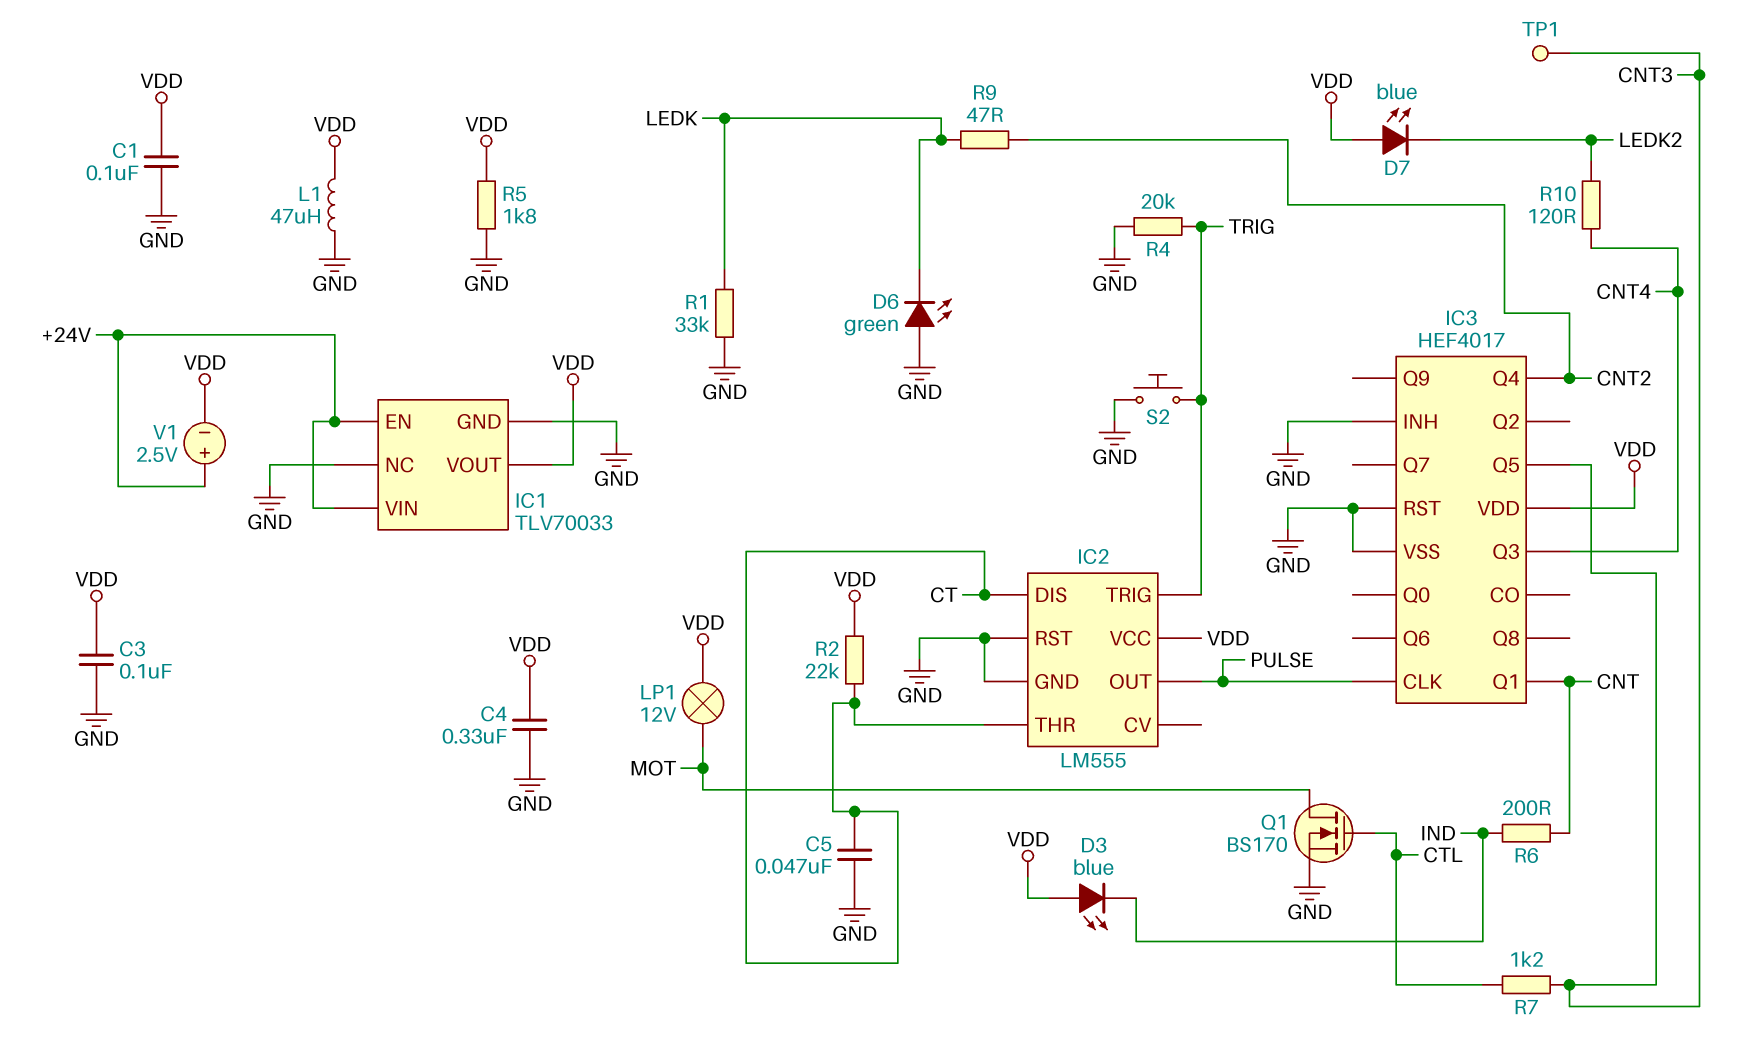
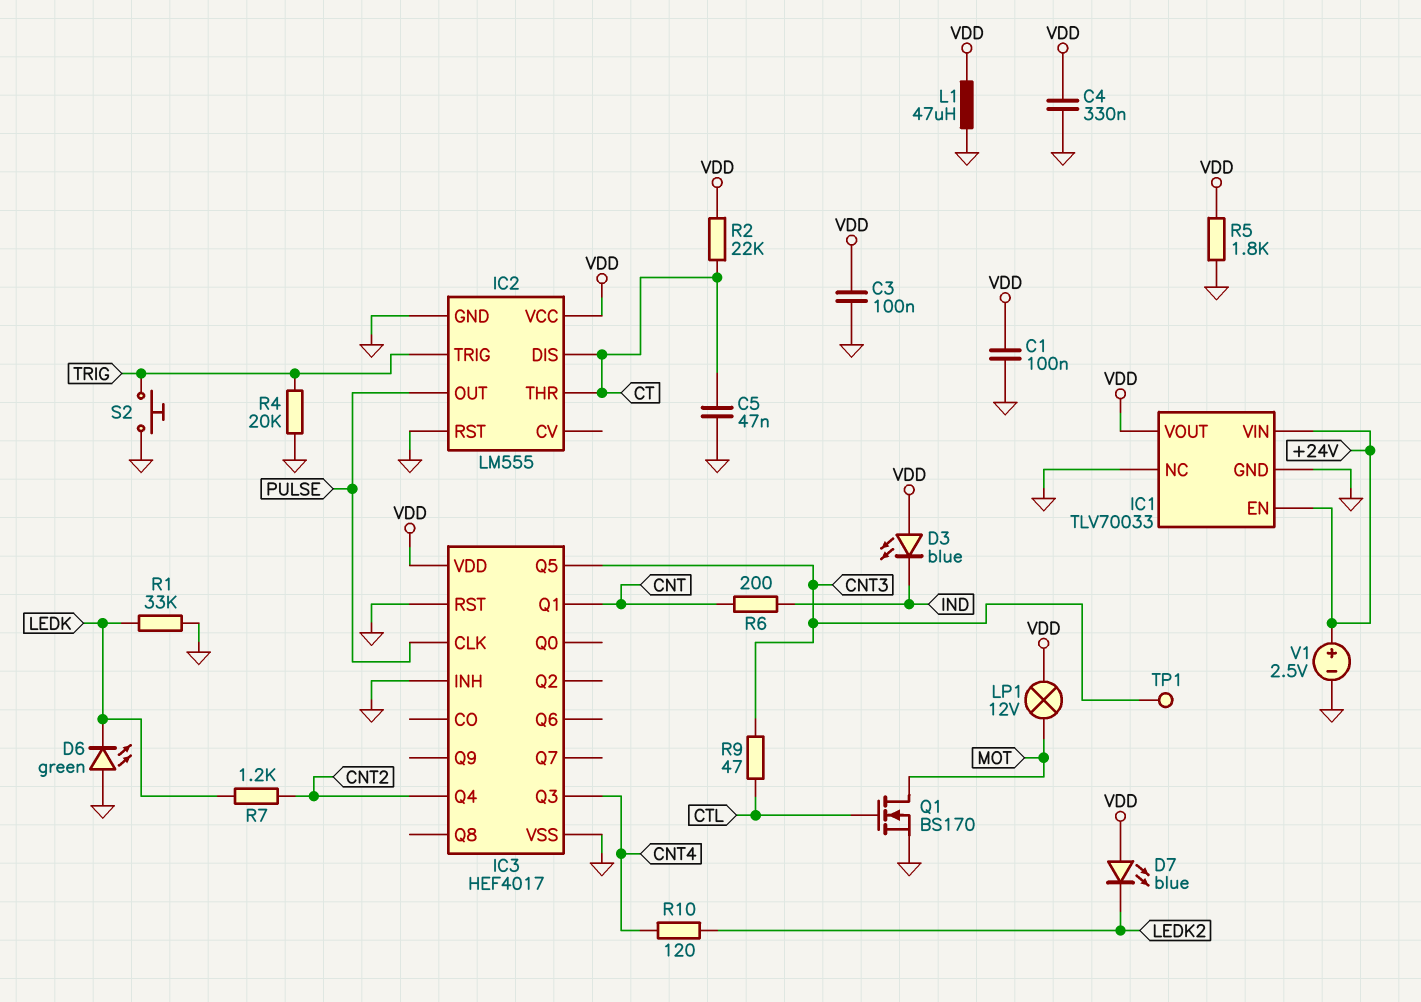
R7: 1.2k (CNT3, CTL) -> 1.2k (CNT2, LEDK)
R9: 47 (CNT2, LEDK) -> 47 (CNT3, CTL)
V1: 2.5V (plus +24V, minus VDD) -> 2.5V (plus +24V, minus GND)

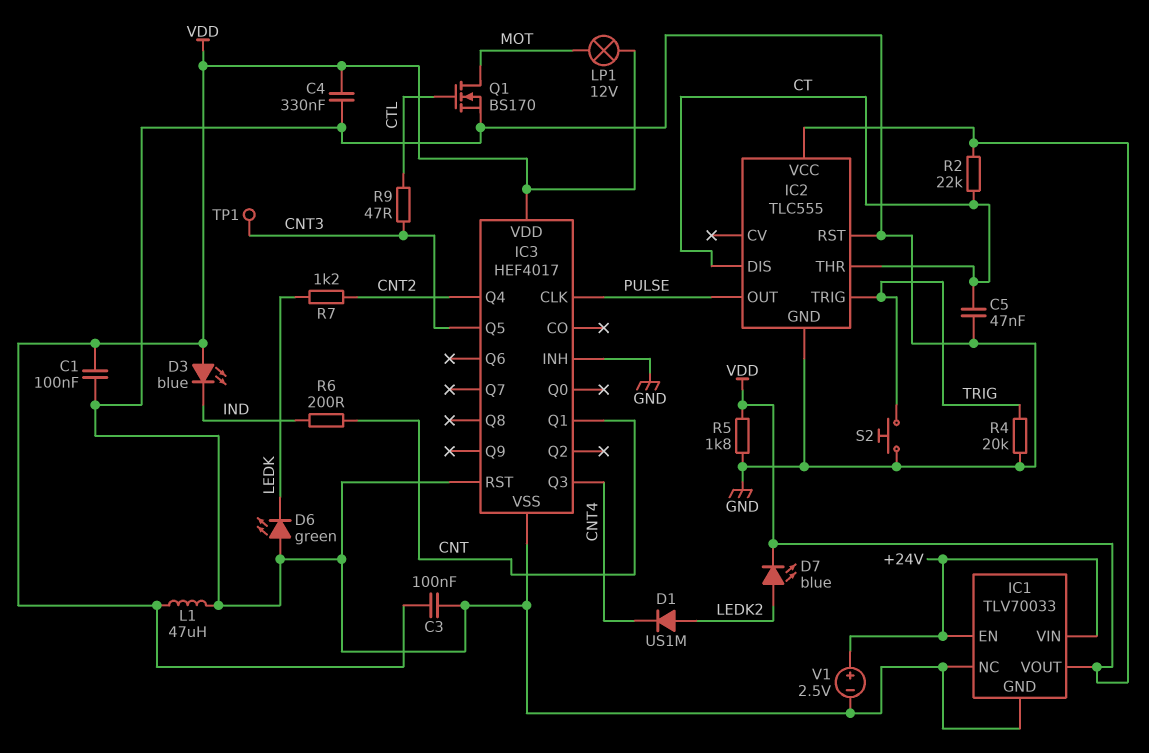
D1: none -> diode US1M (A LEDK2, K CNT4)
D7: LED blue (A VDD, K LEDK2) -> LED blue (A LEDK2, K VDD)
IC2: LM555 -> TLC555
R1: 33k (GND, LEDK) -> none
R10: 120 (CNT4, LEDK2) -> none

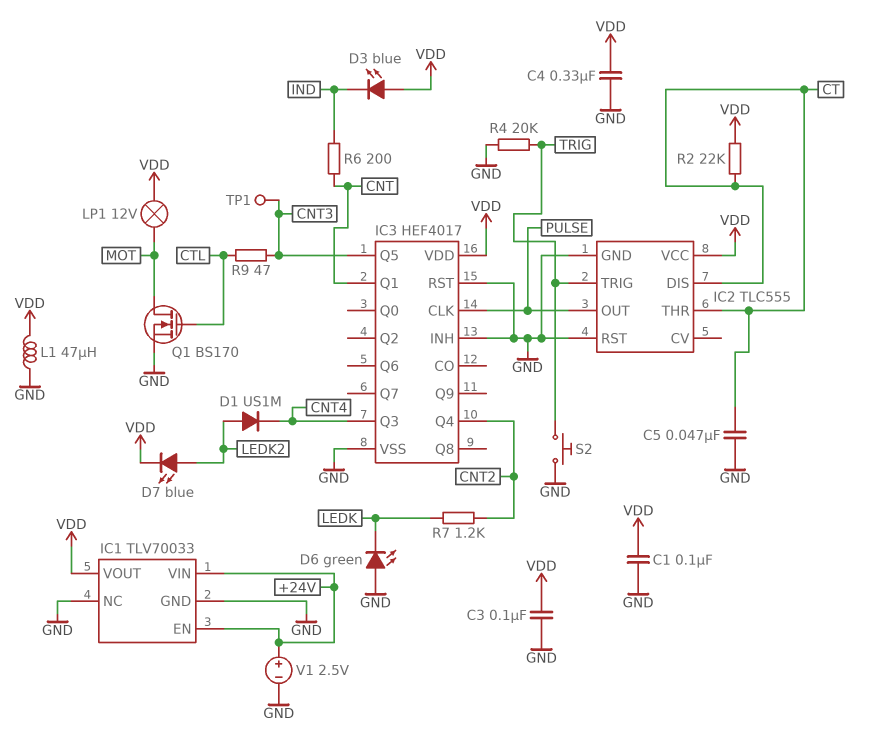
R5: 1.8k (GND, VDD) -> none

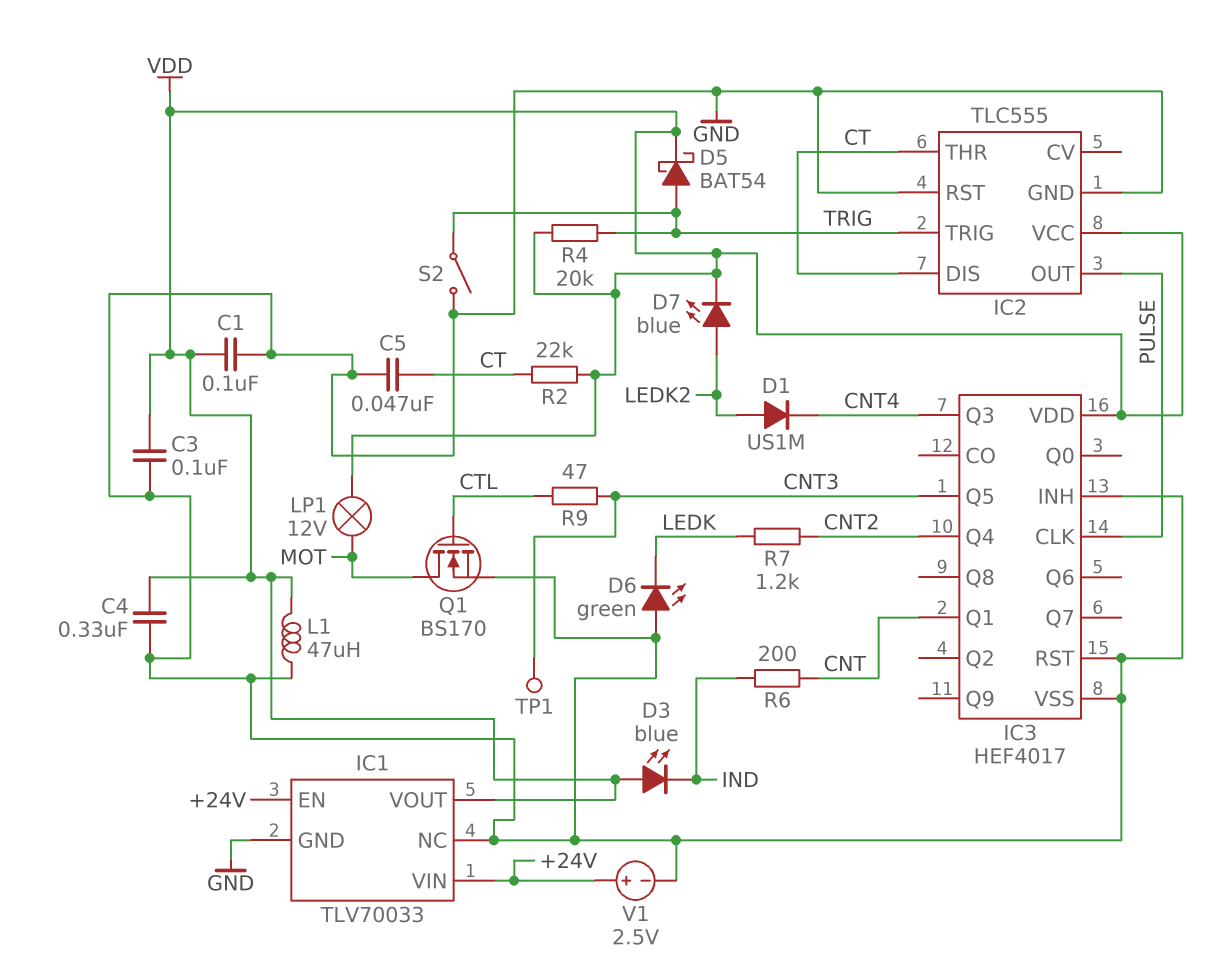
D5: none -> schottky BAT54 (A TRIG, K VDD)
R4: 20k (GND, TRIG) -> 20k (TRIG, VDD)
S2: button (GND, TRIG) -> switch (GND, TRIG)

